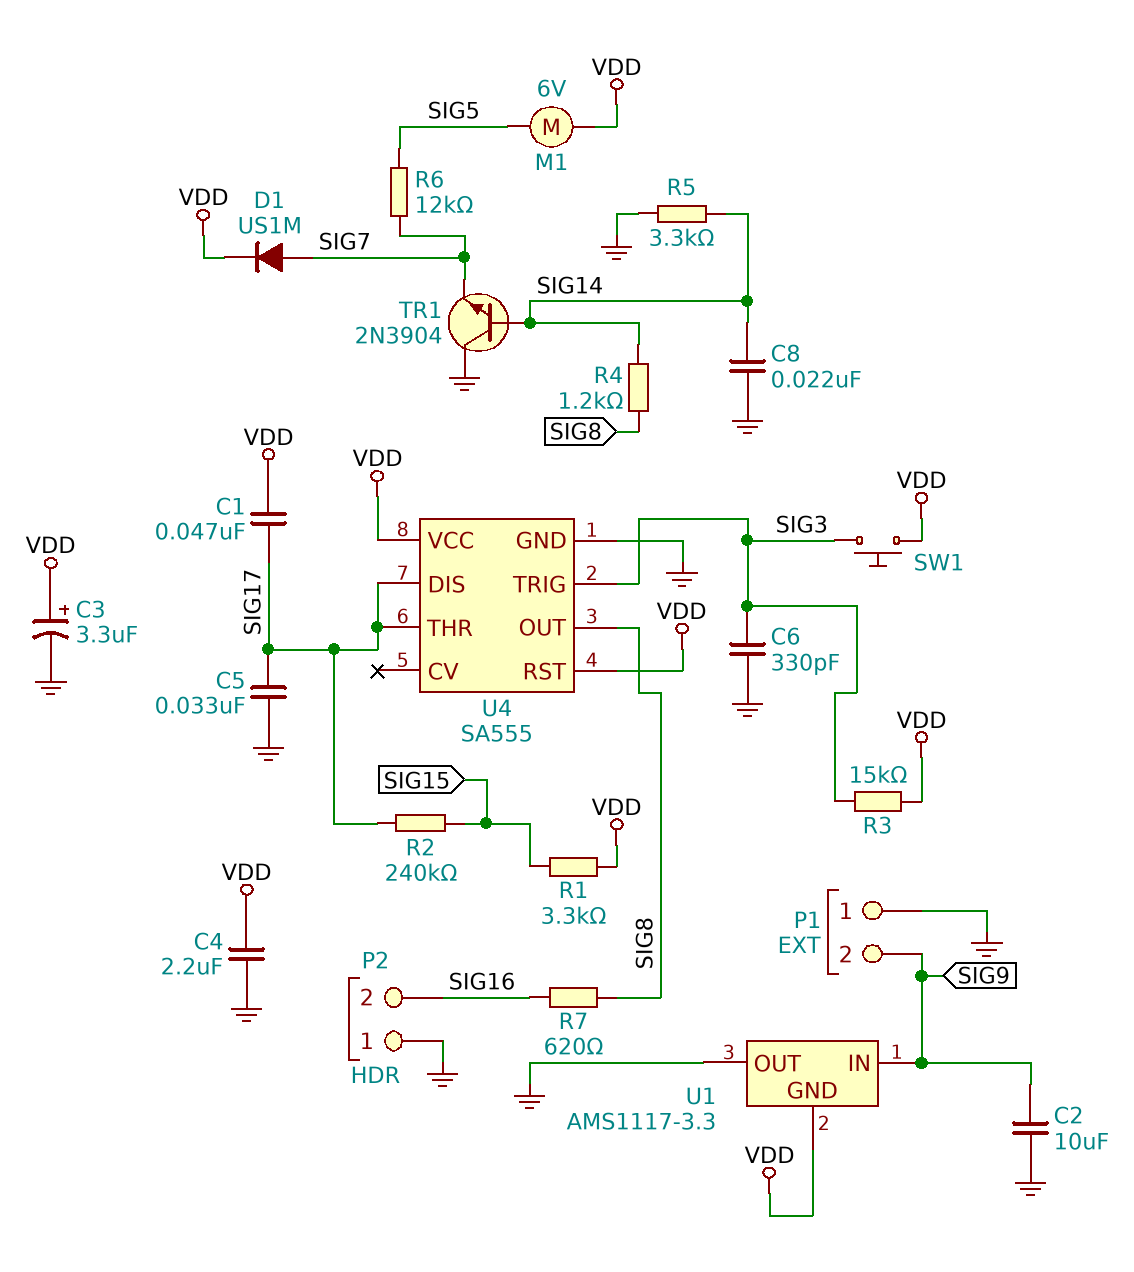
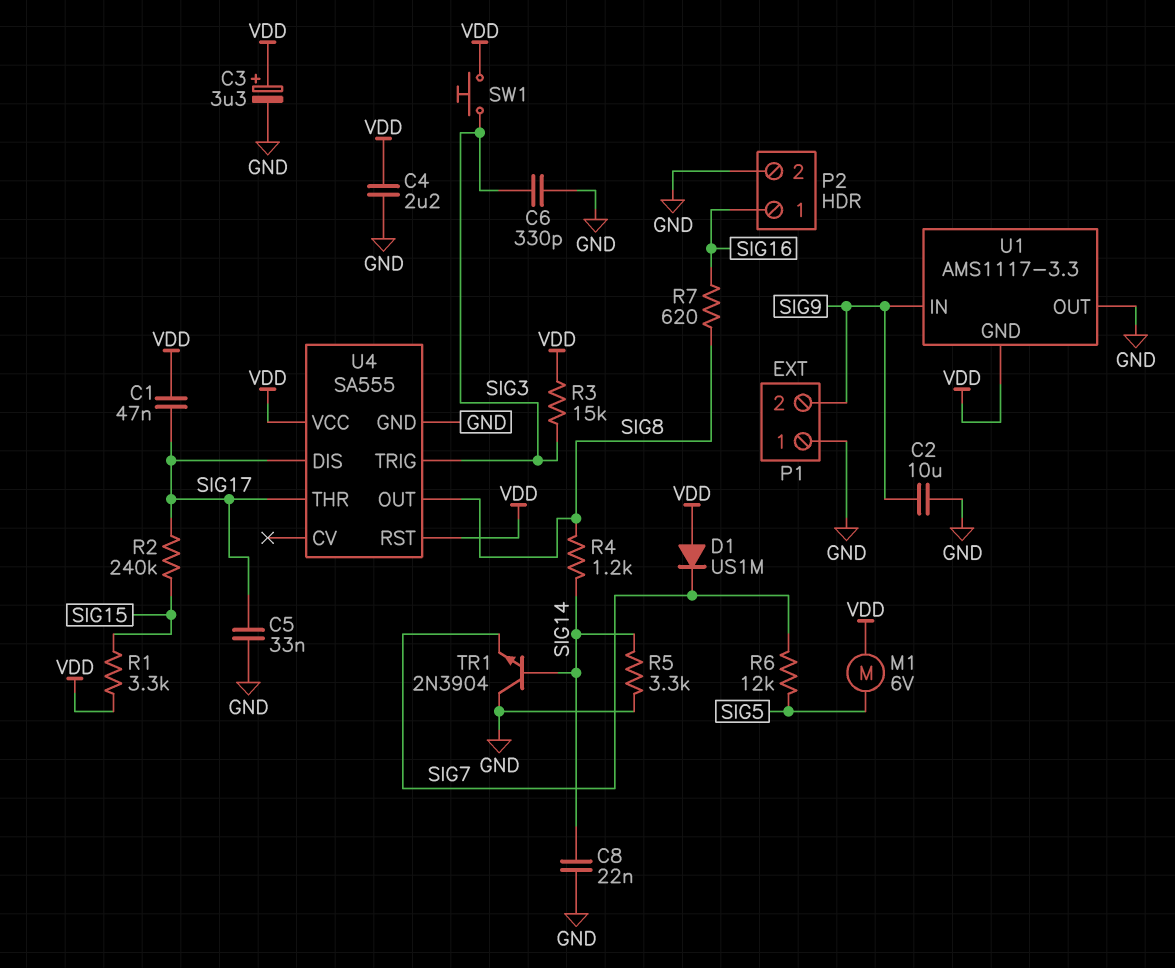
D1: diode US1M (A SIG7, K VDD) -> diode US1M (A VDD, K SIG7)
P2 pin 1: GND -> SIG16
P2 pin 2: SIG16 -> GND

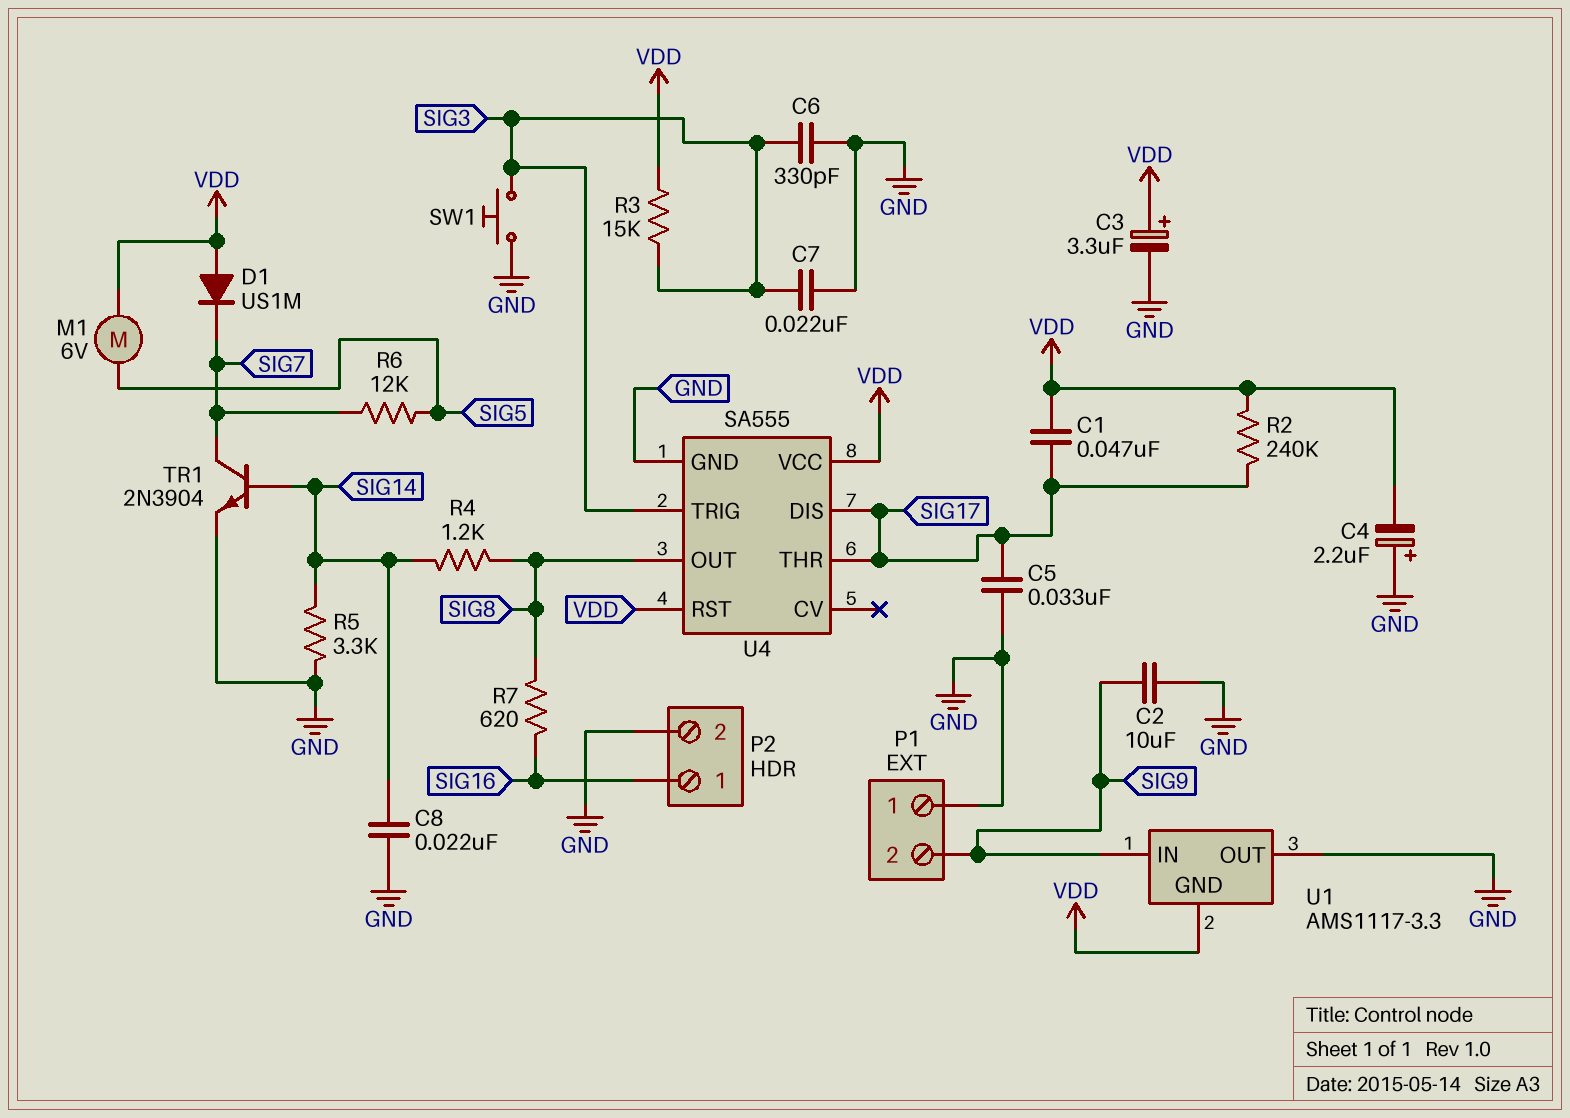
C4: 2.2uF (GND, VDD) -> 2.2uF (plus GND, minus VDD)
C7: none -> 22nF (GND, SIG3)
R1: 3.3k (SIG15, VDD) -> none
R2: 240k (SIG15, SIG17) -> 240k (SIG17, VDD)
SW1: button (SIG3, VDD) -> button (GND, SIG3)
TR1: NPN 2N3904 (B SIG14, C GND, E SIG7) -> NPN 2N3904 (B SIG14, C SIG7, E GND)

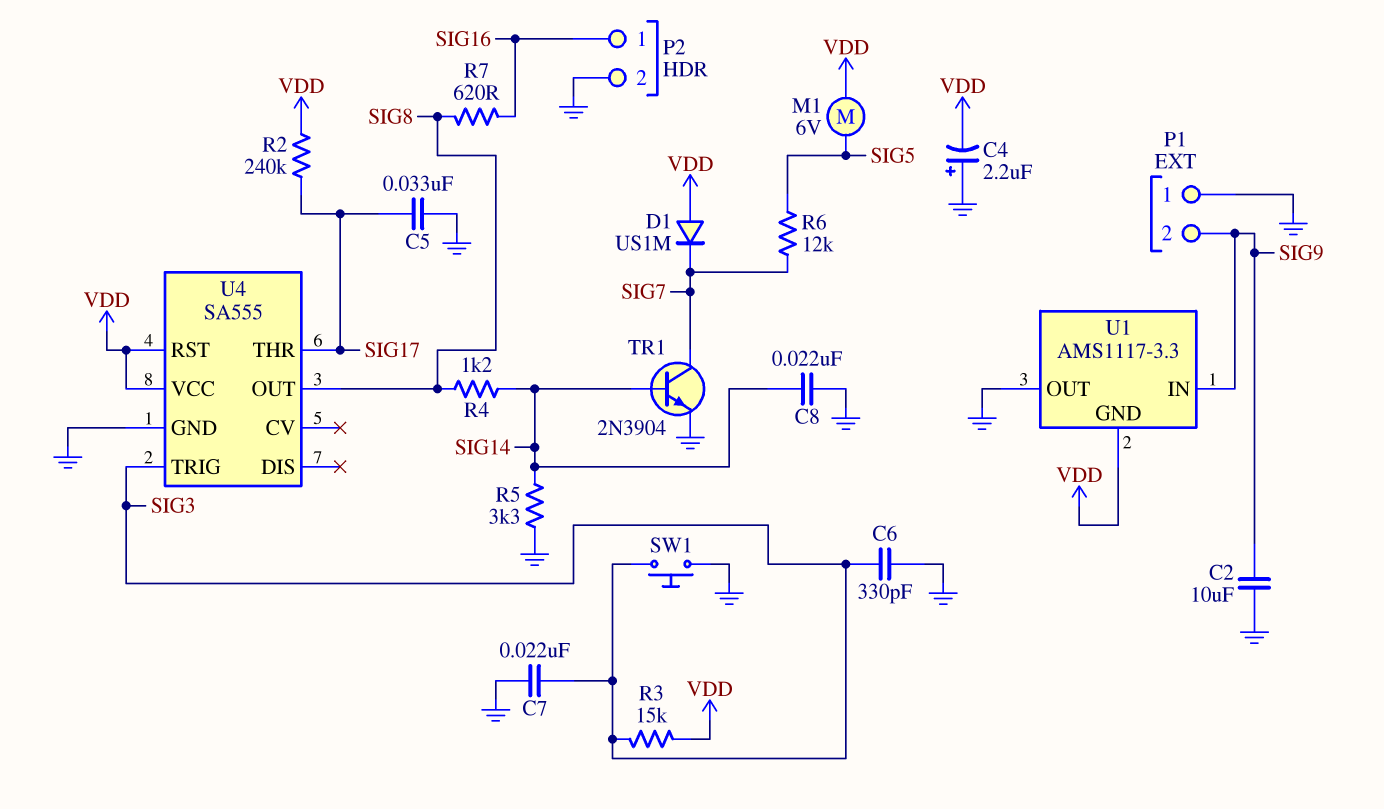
C1: 47nF (SIG17, VDD) -> none
C3: 3.3uF (plus VDD, minus GND) -> none
U4 pin DIS: SIG17 -> none

